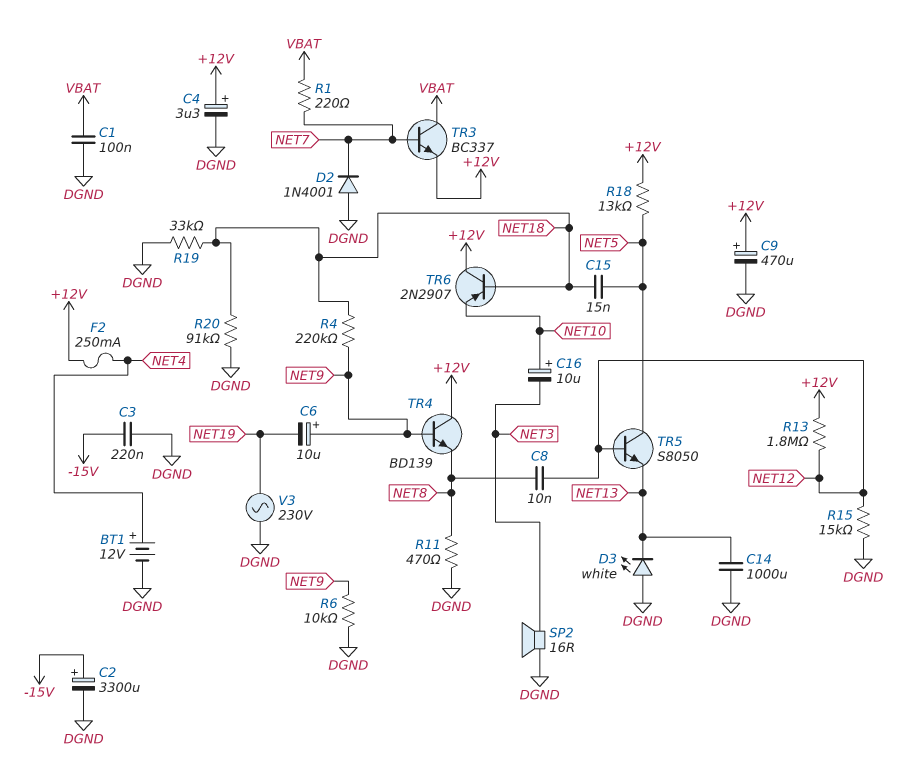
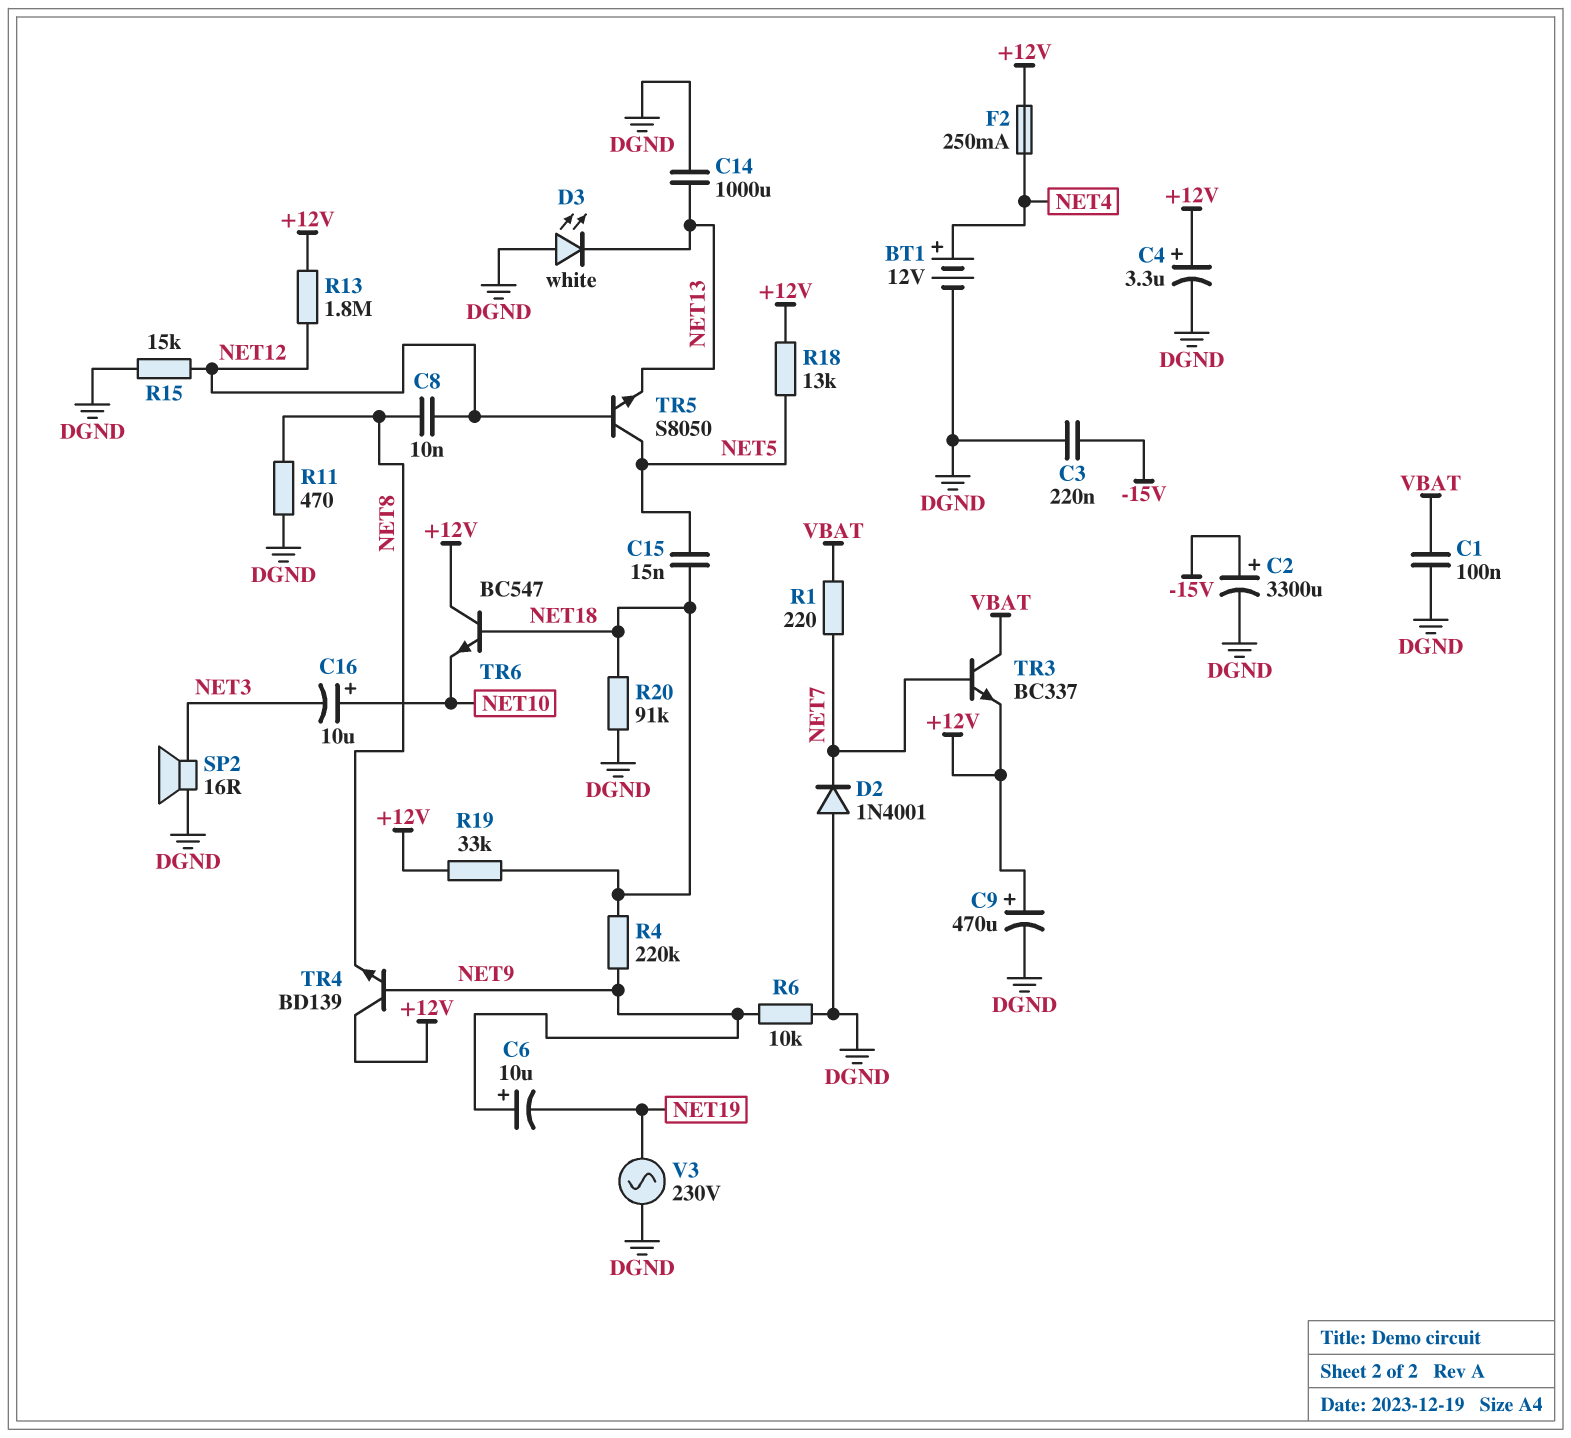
R19: 33k (DGND, NET18) -> 33k (+12V, NET18)
TR6: PNP 2N2907 (B NET18, C +12V, E NET10) -> NPN BC547 (B NET18, C +12V, E NET10)

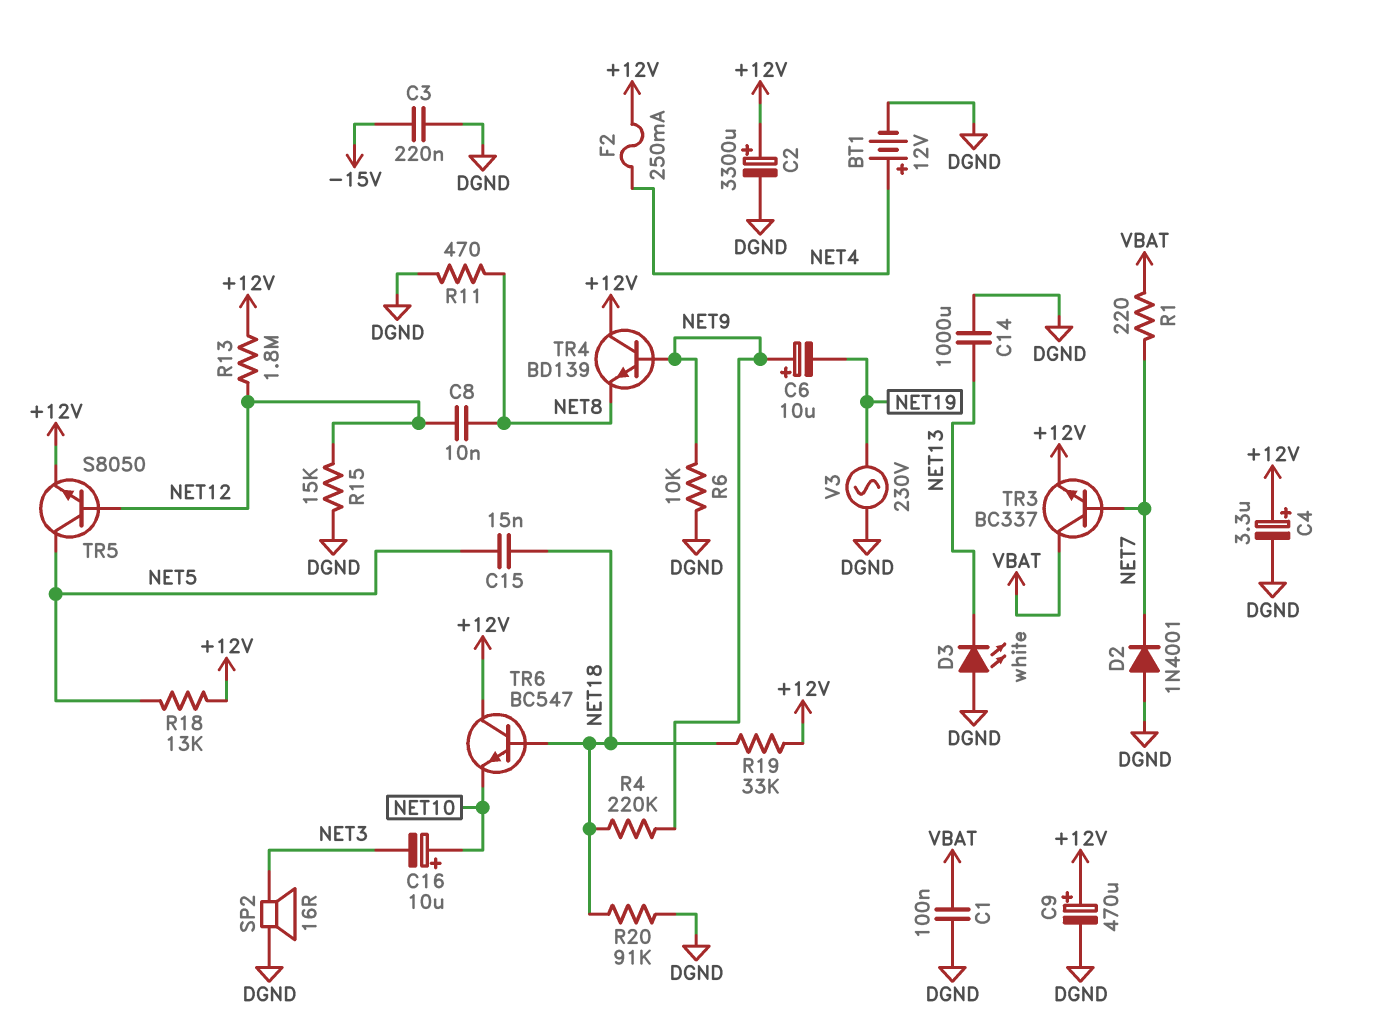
C2: 3300uF (plus -15V, minus DGND) -> 3300uF (plus +12V, minus DGND)
TR5: NPN S8050 (B NET12, C NET5, E NET13) -> NPN S8050 (B NET12, C NET5, E +12V)

